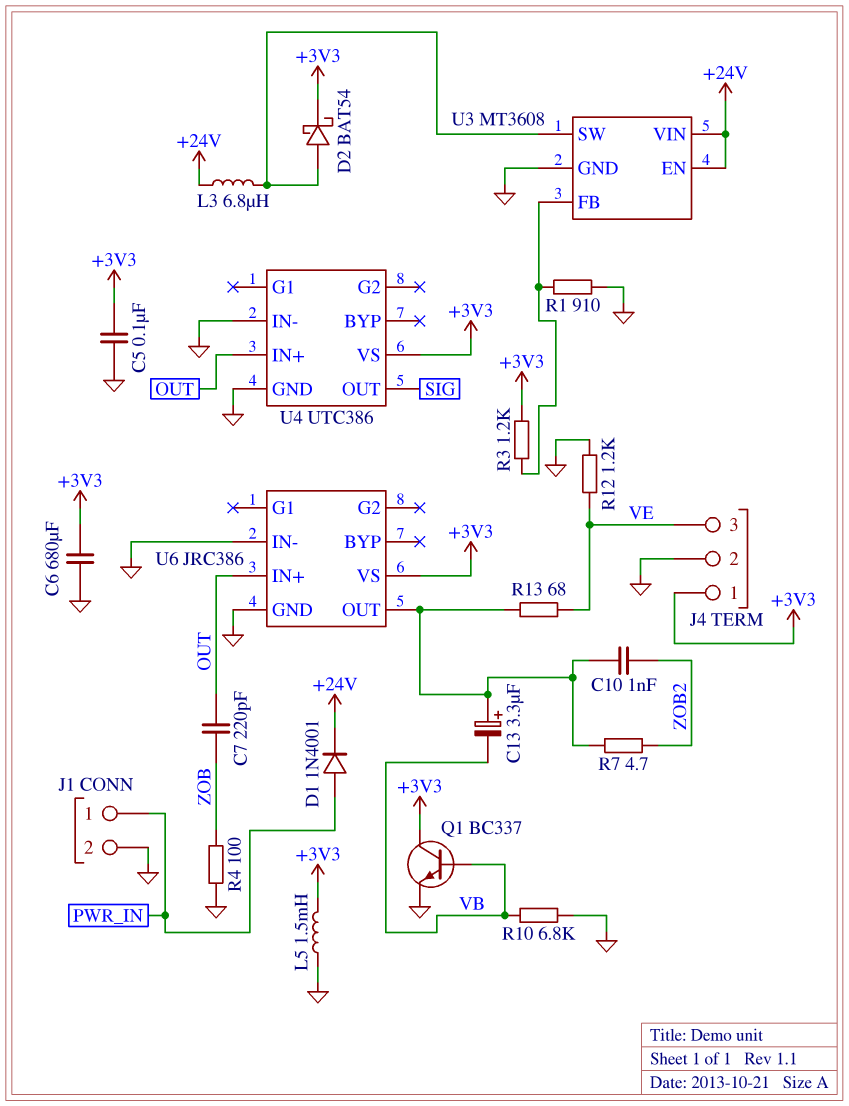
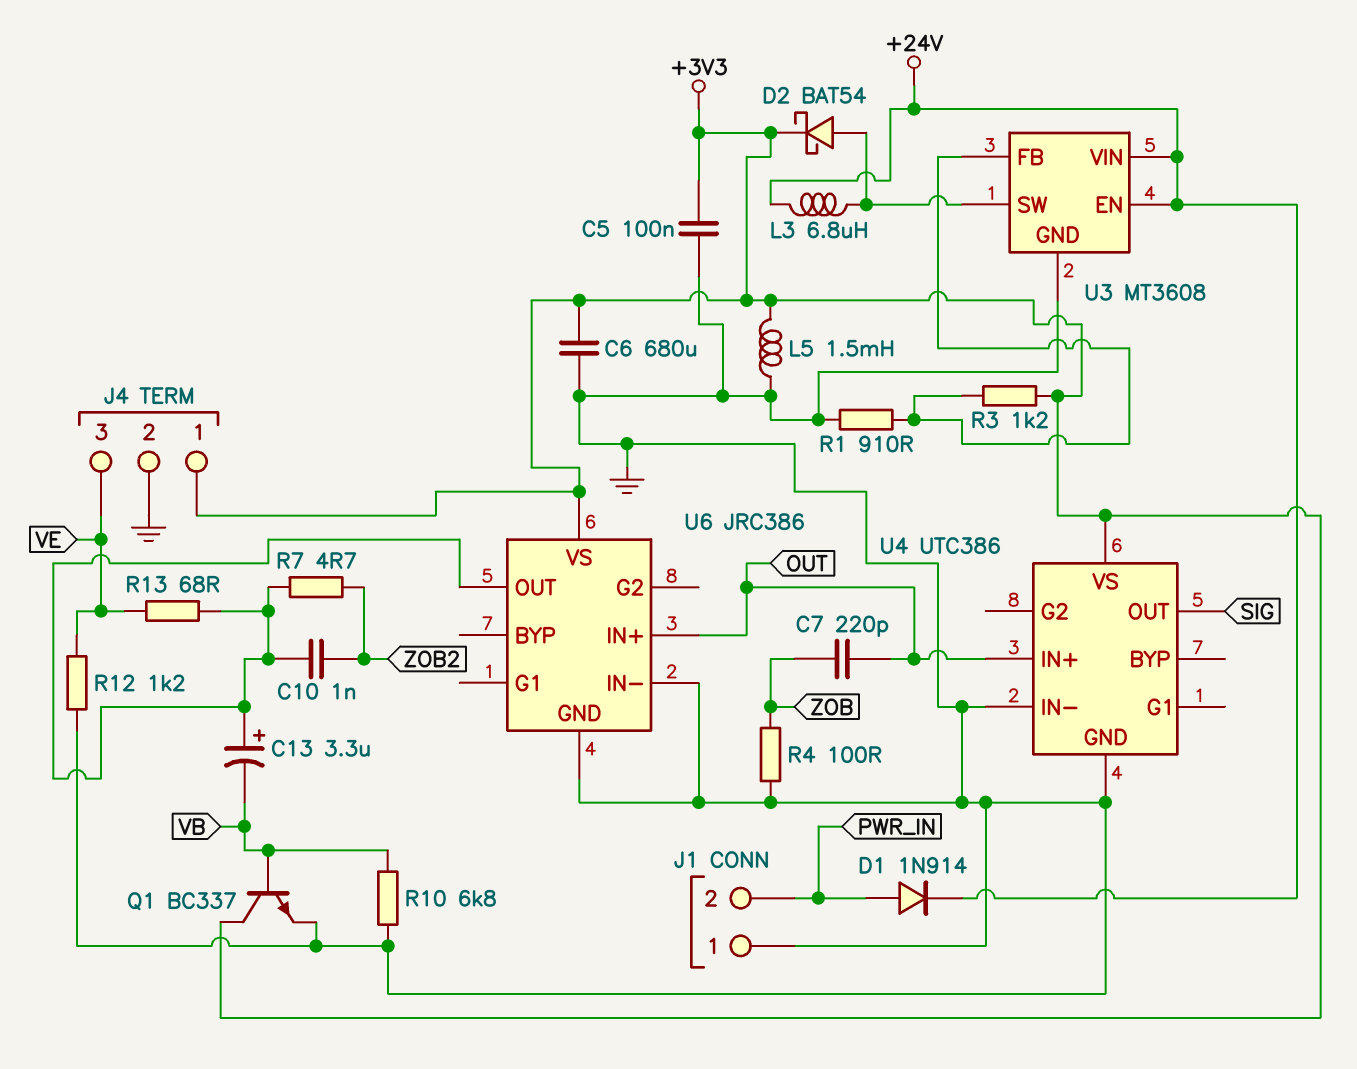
D1: diode 1N4001 (A PWR_IN, K +24V) -> diode 1N914 (A PWR_IN, K +24V)
J1 pin 1: PWR_IN -> GND
J1 pin 2: GND -> PWR_IN

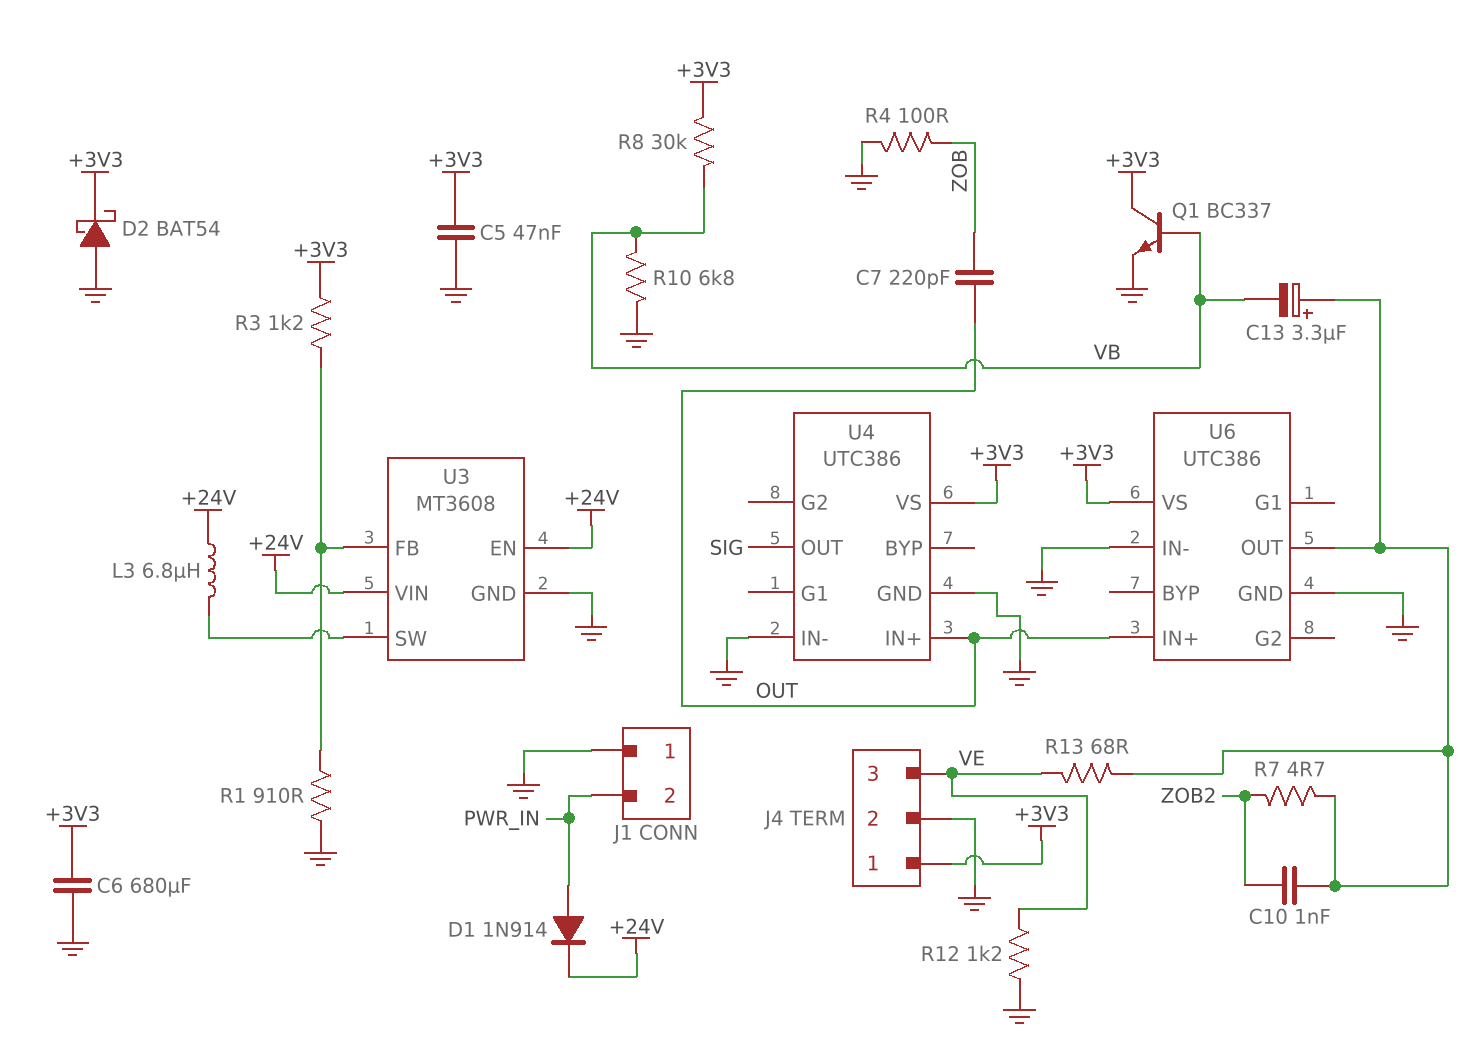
C5: 100nF (+3V3, GND) -> 47nF (+3V3, GND)
D2: schottky BAT54 (A U3/SW, K +3V3) -> schottky BAT54 (A GND, K +3V3)
L5: 1.5mH (+3V3, GND) -> none
R8: none -> 30k (+3V3, VB)
U6: JRC386 -> UTC386

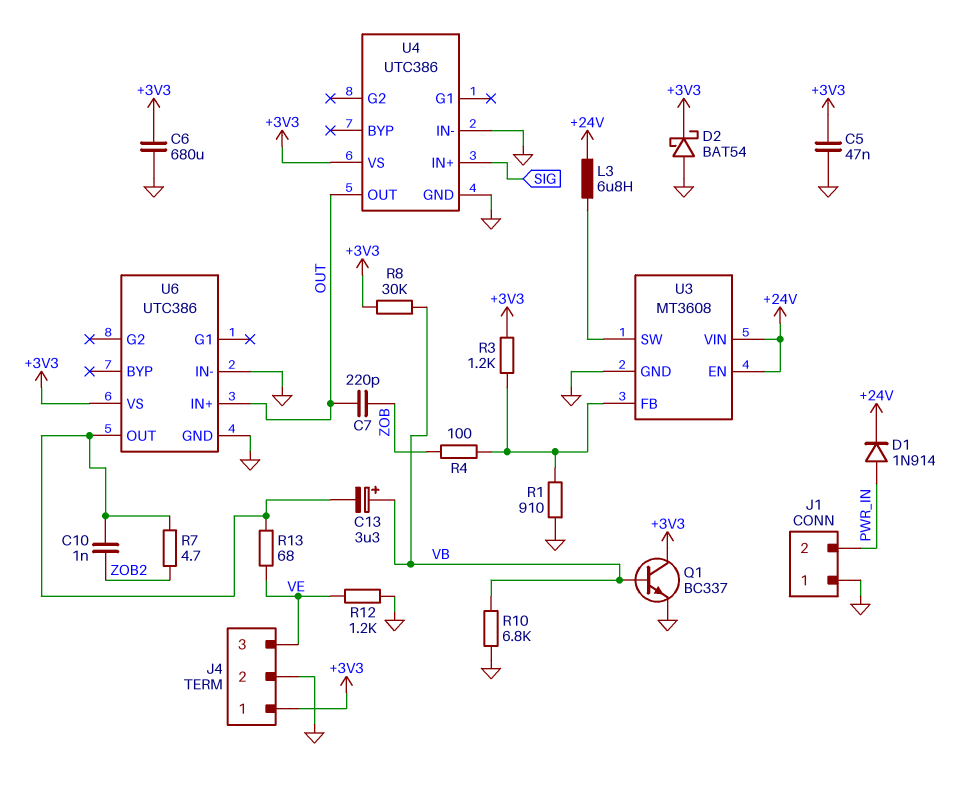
C13: 3.3uF (plus U6/OUT, minus VB) -> 3.3uF (plus VB, minus U6/OUT)
R4: 100 (GND, ZOB) -> 100 (U3/FB, ZOB)
U4 pin IN+: OUT -> SIG
U4 pin OUT: SIG -> OUT

